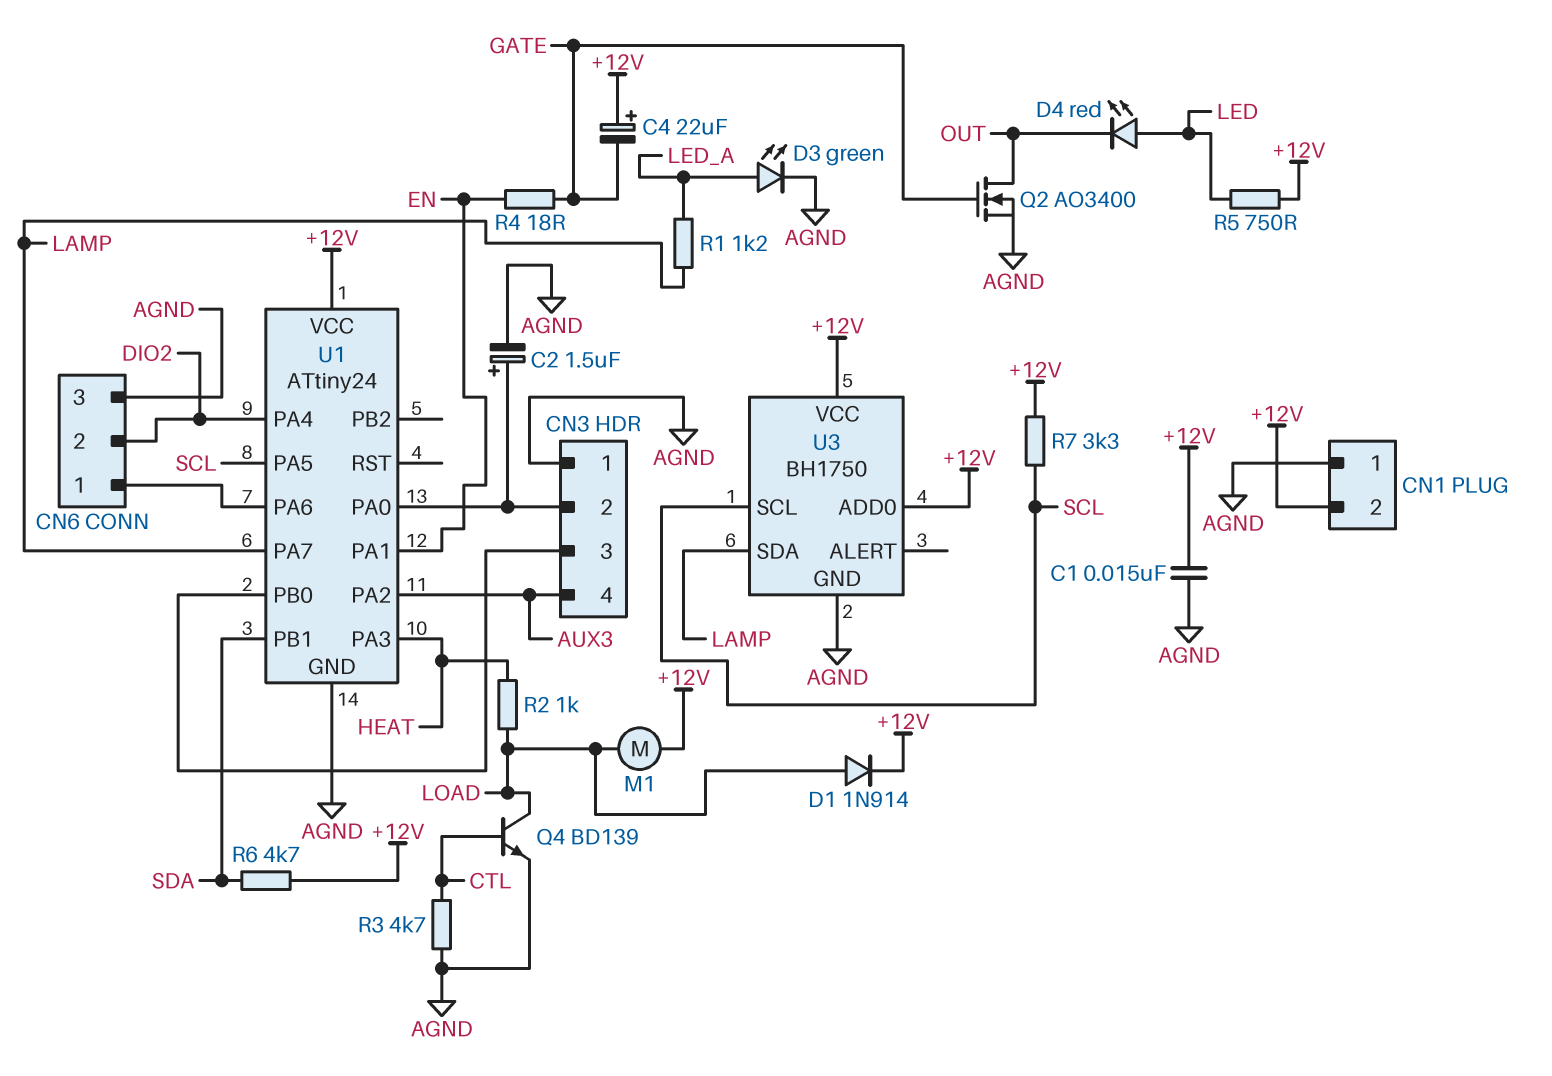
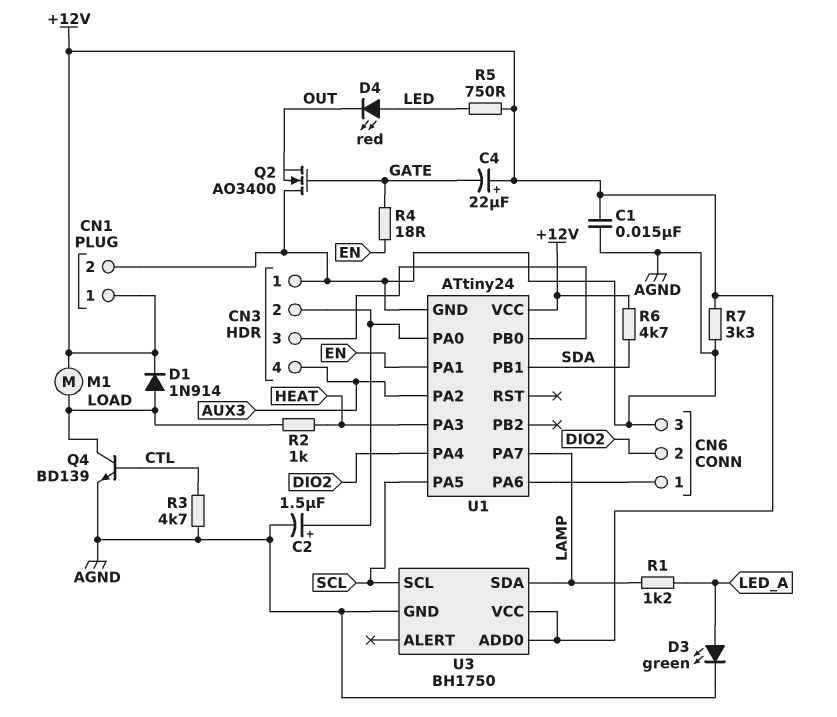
CN1 pin 1: AGND -> +12V
CN1 pin 2: +12V -> AGND
Q2: NMOS AO3400 (G GATE, D OUT, S AGND) -> NMOS AO3400 (G GATE, D AGND, S OUT)
R7: 3.3k (+12V, SCL) -> 3.3k (+12V, AGND)

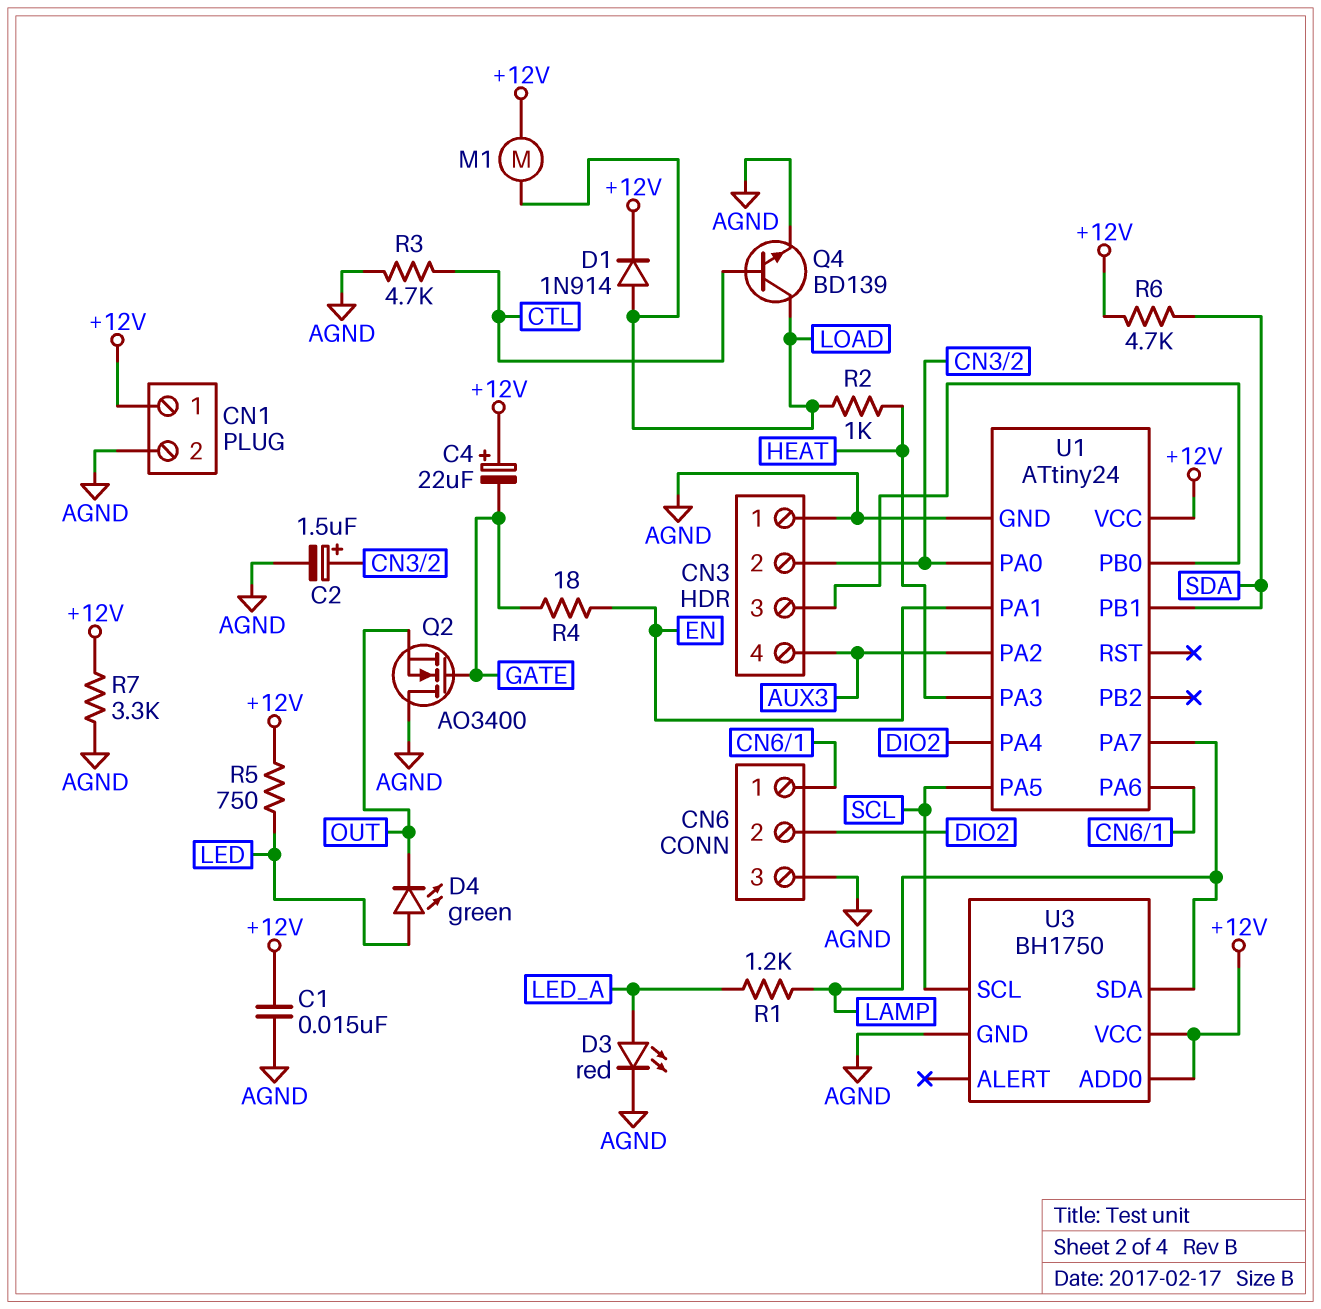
D3: LED green (A LED_A, K AGND) -> LED red (A LED_A, K AGND)
D4: LED red (A LED, K OUT) -> LED green (A LED, K OUT)

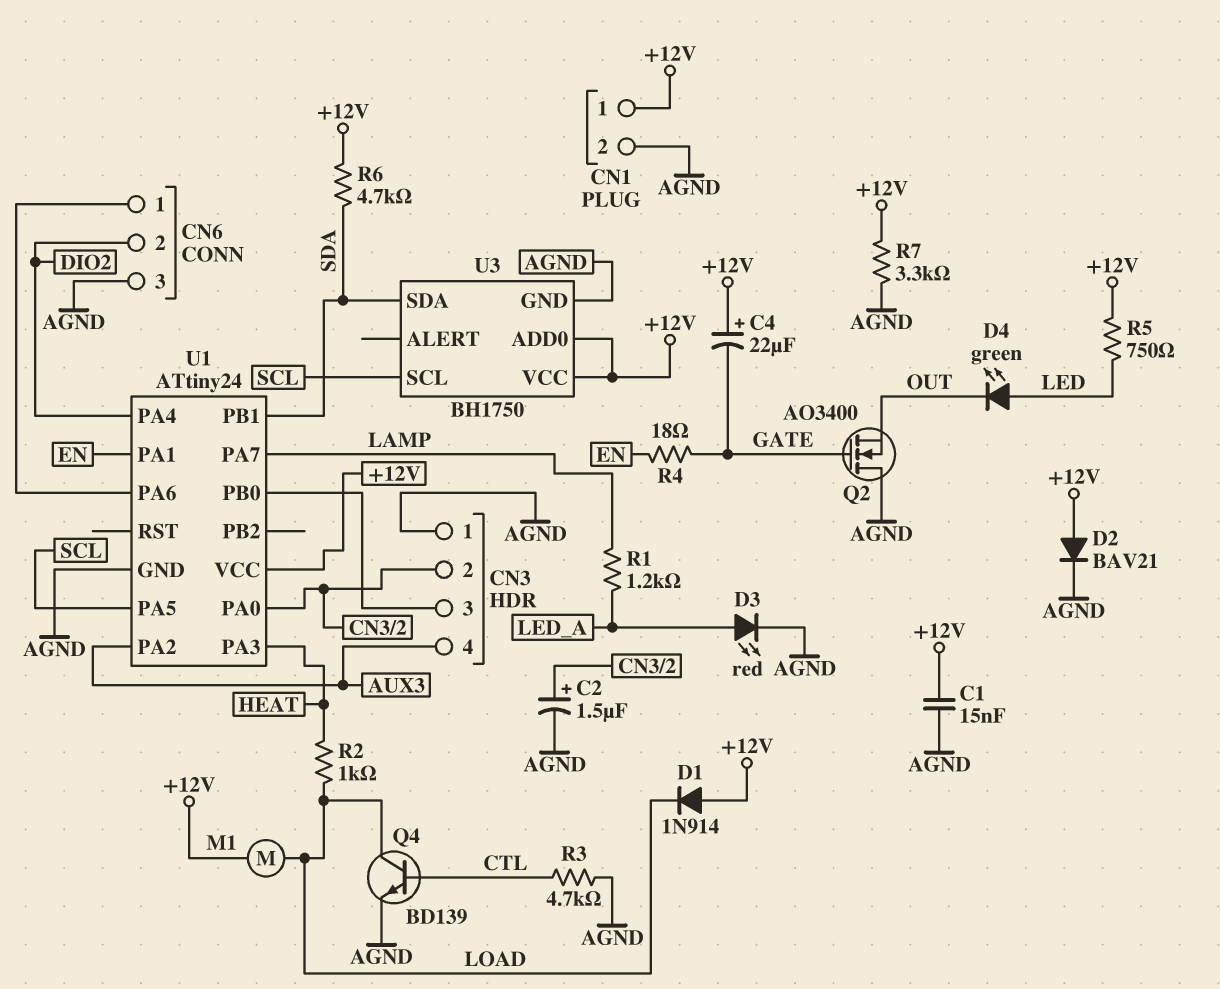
D1: diode 1N914 (A LOAD, K +12V) -> diode 1N914 (A +12V, K LOAD)
D2: none -> diode BAV21 (A +12V, K AGND)
U3 pin SDA: LAMP -> SDA

